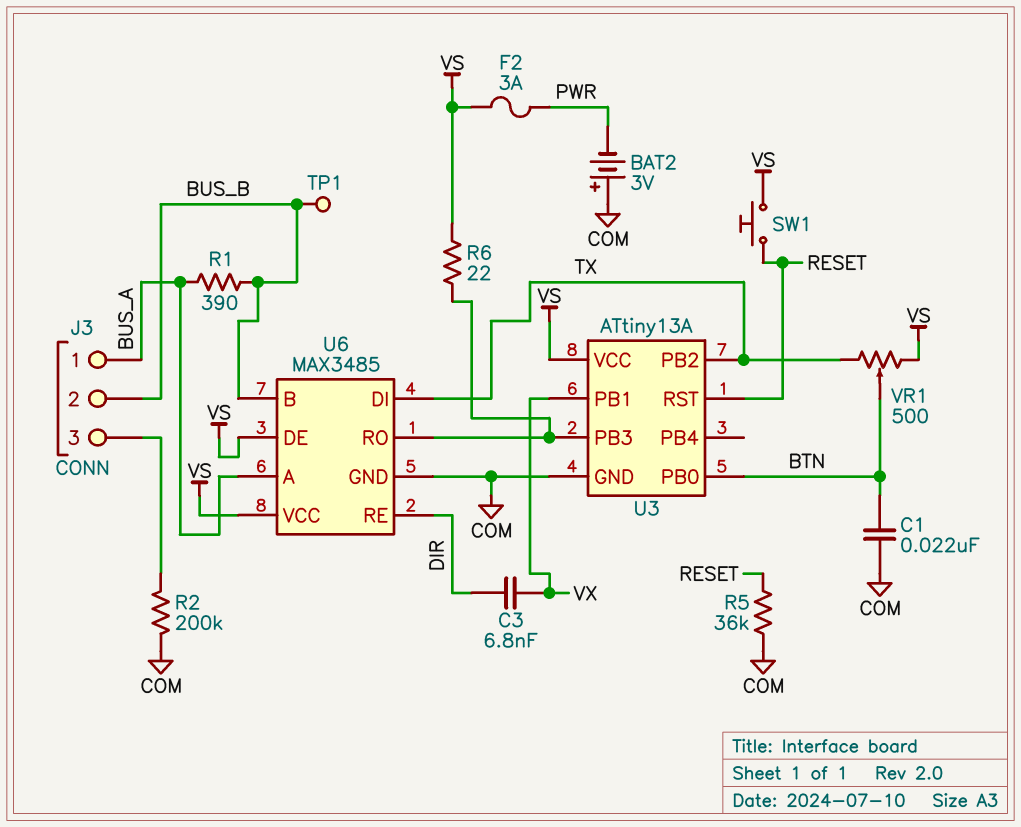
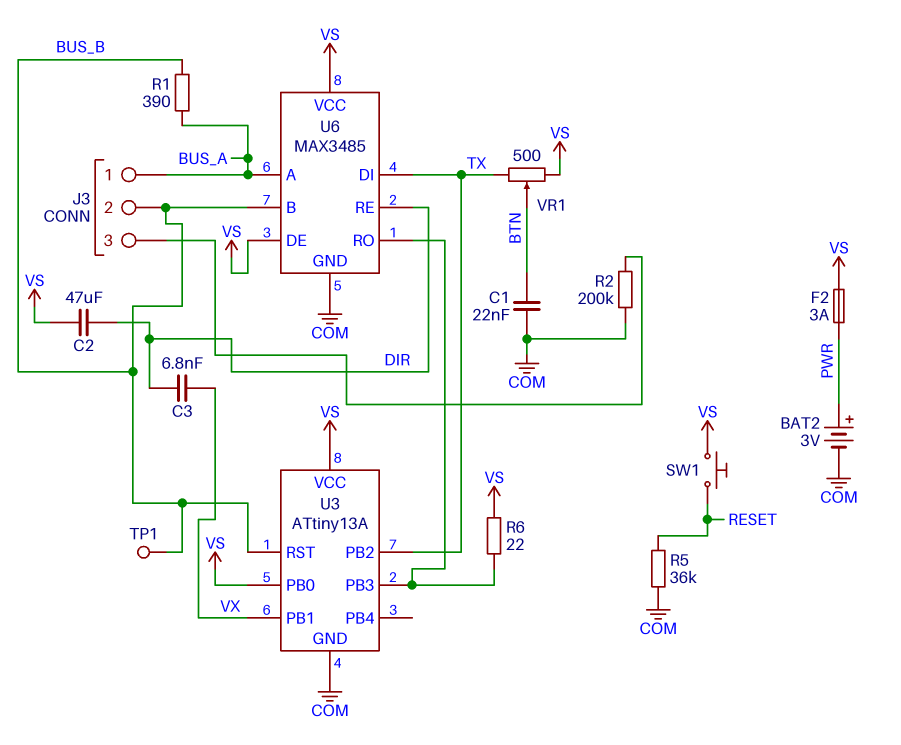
BAT2: 3V (plus COM, minus PWR) -> 3V (plus PWR, minus COM)
C2: none -> 47uF (DIR, VS)
U3 pin PB0: BTN -> VS
U3 pin RST: RESET -> BUS_B

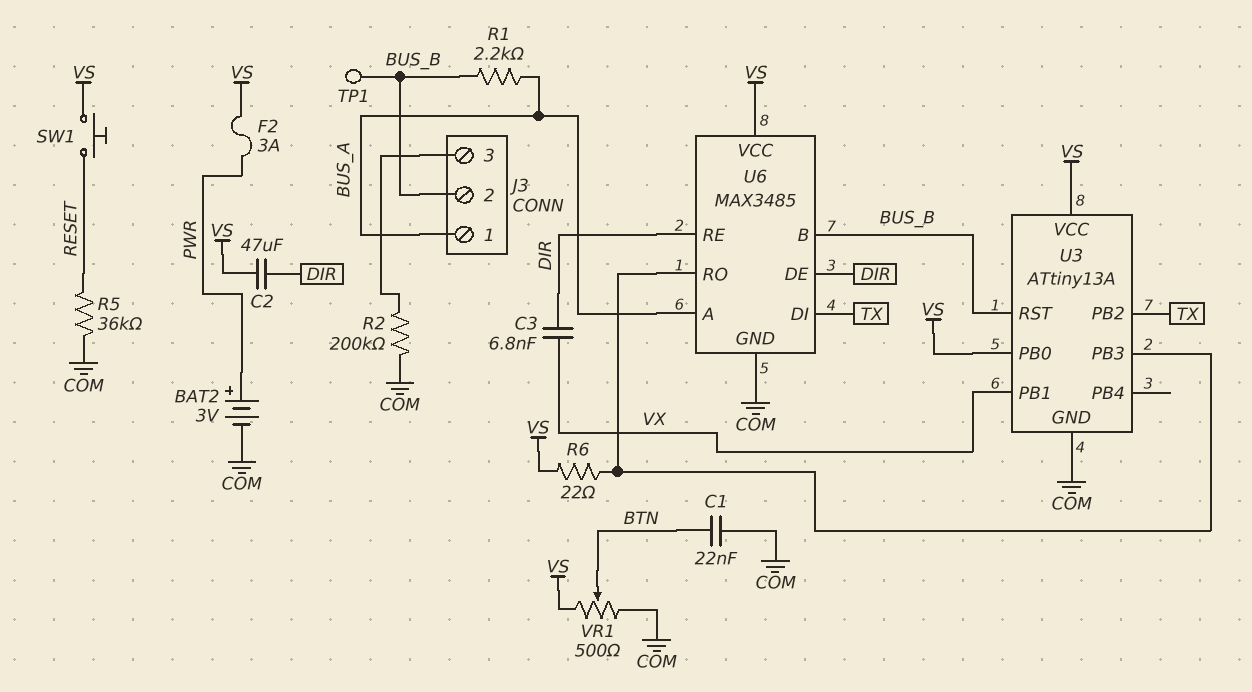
R1: 390 (BUS_A, BUS_B) -> 2.2k (BUS_A, BUS_B)
U6 pin DE: VS -> DIR
VR1: 500 (TX, VS, wiper BTN) -> 500 (COM, VS, wiper BTN)

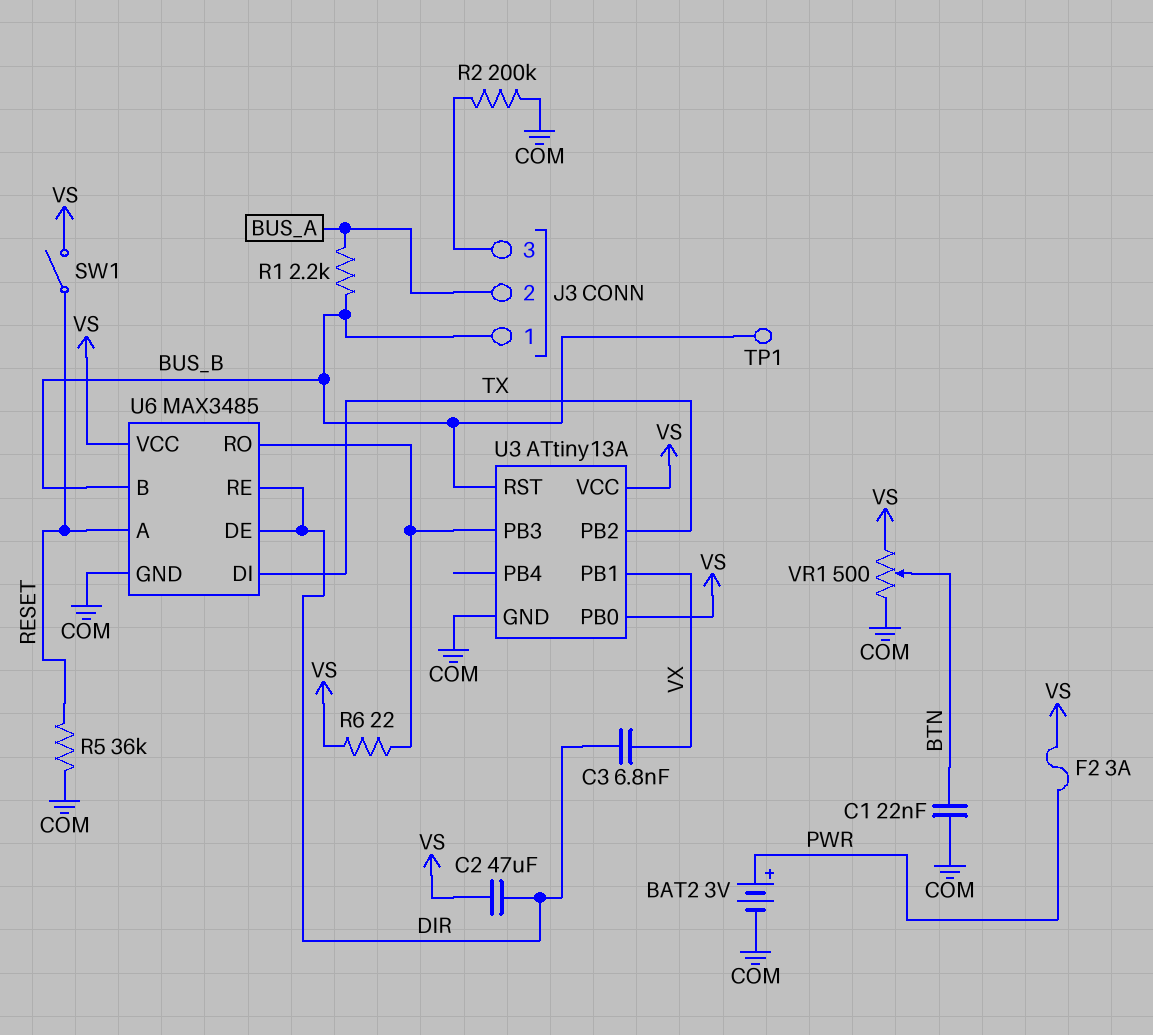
J3 pin 1: BUS_A -> BUS_B
J3 pin 2: BUS_B -> BUS_A
SW1: button (RESET, VS) -> switch (RESET, VS)
U6 pin A: BUS_A -> RESET

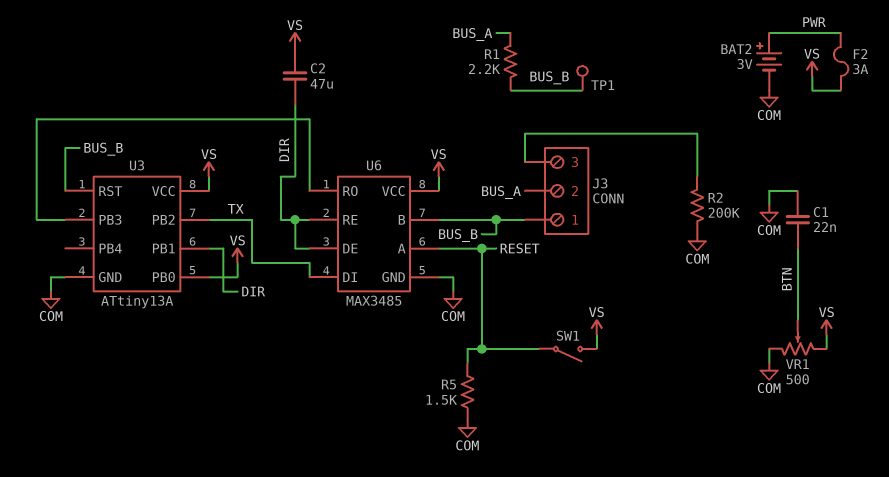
C3: 6.8nF (DIR, VX) -> none
R5: 36k (COM, RESET) -> 1.5k (COM, RESET)
R6: 22 (U3/PB3, VS) -> none
U3 pin PB1: VX -> DIR

